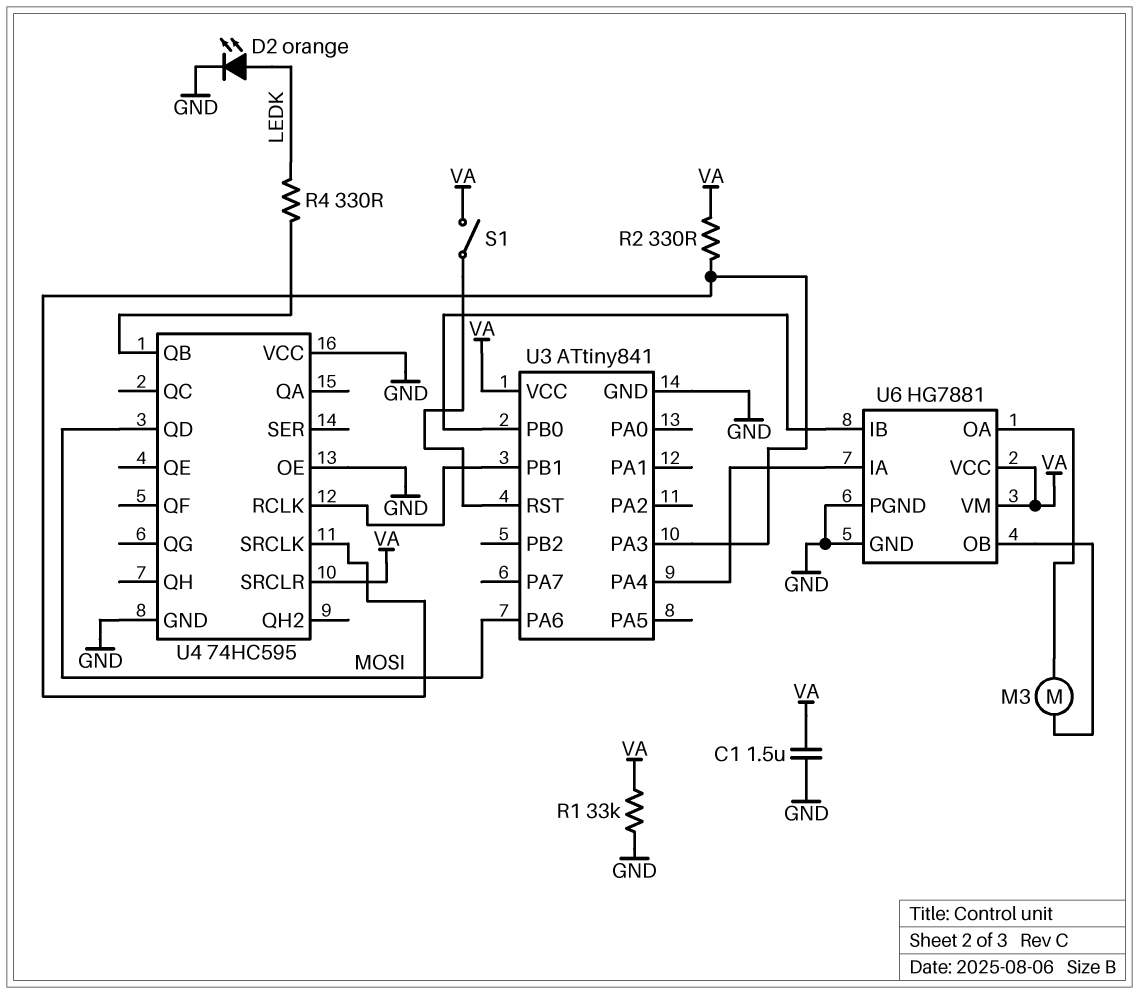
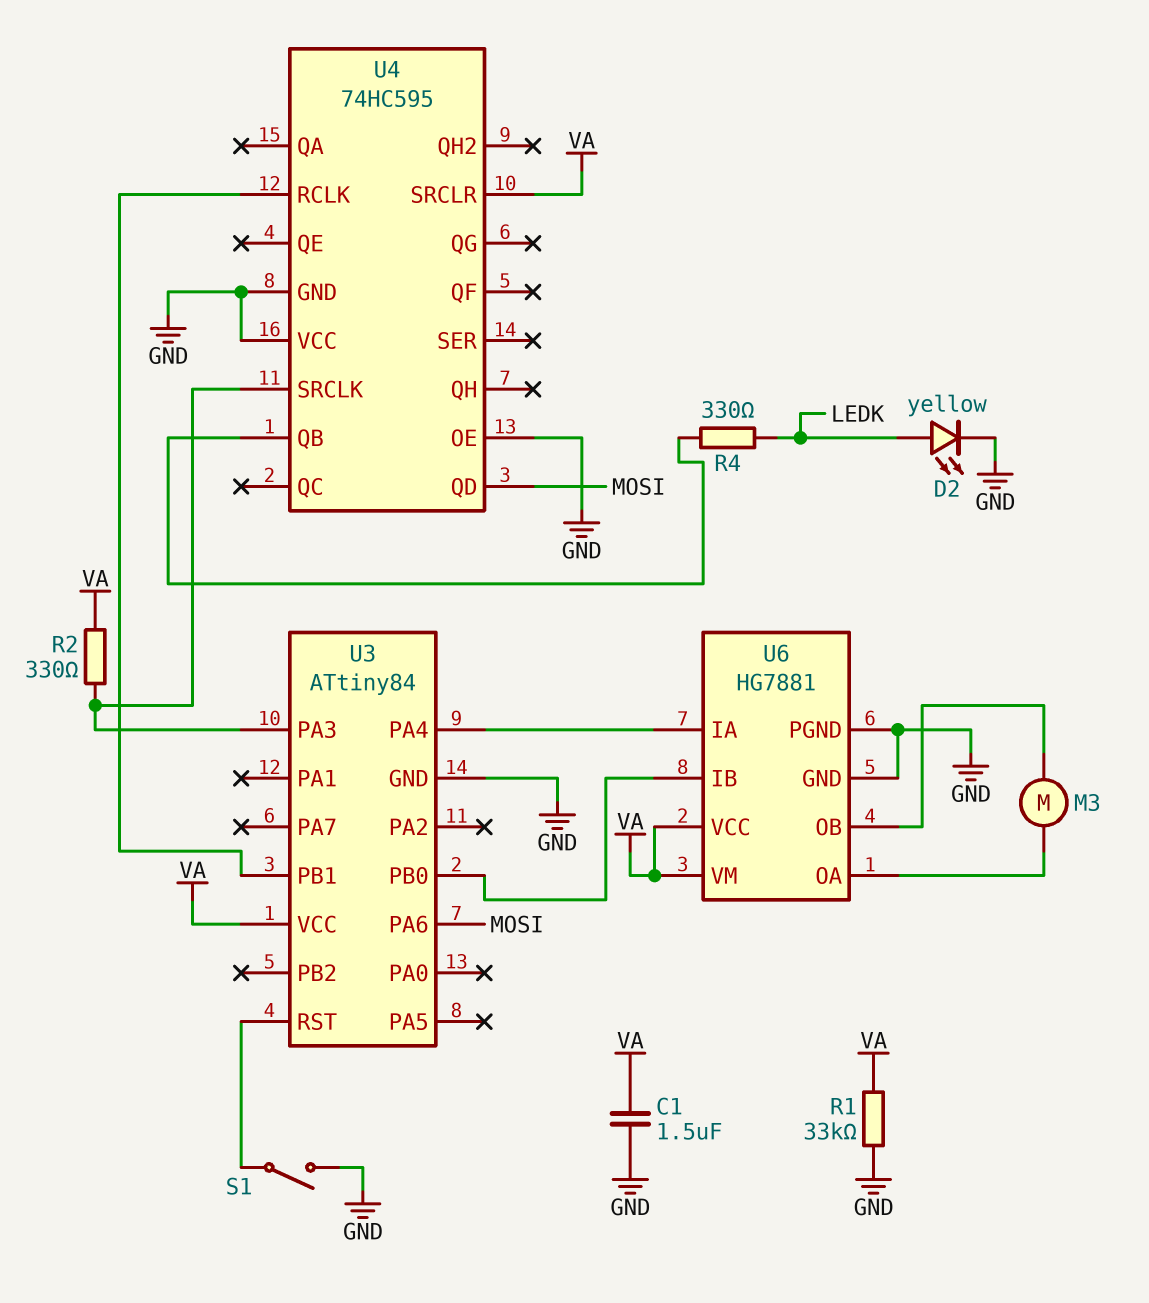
D2: LED orange (A LEDK, K GND) -> LED yellow (A LEDK, K GND)
S1: switch (U3/RST, VA) -> switch (GND, U3/RST)
U3: ATtiny841 -> ATtiny84

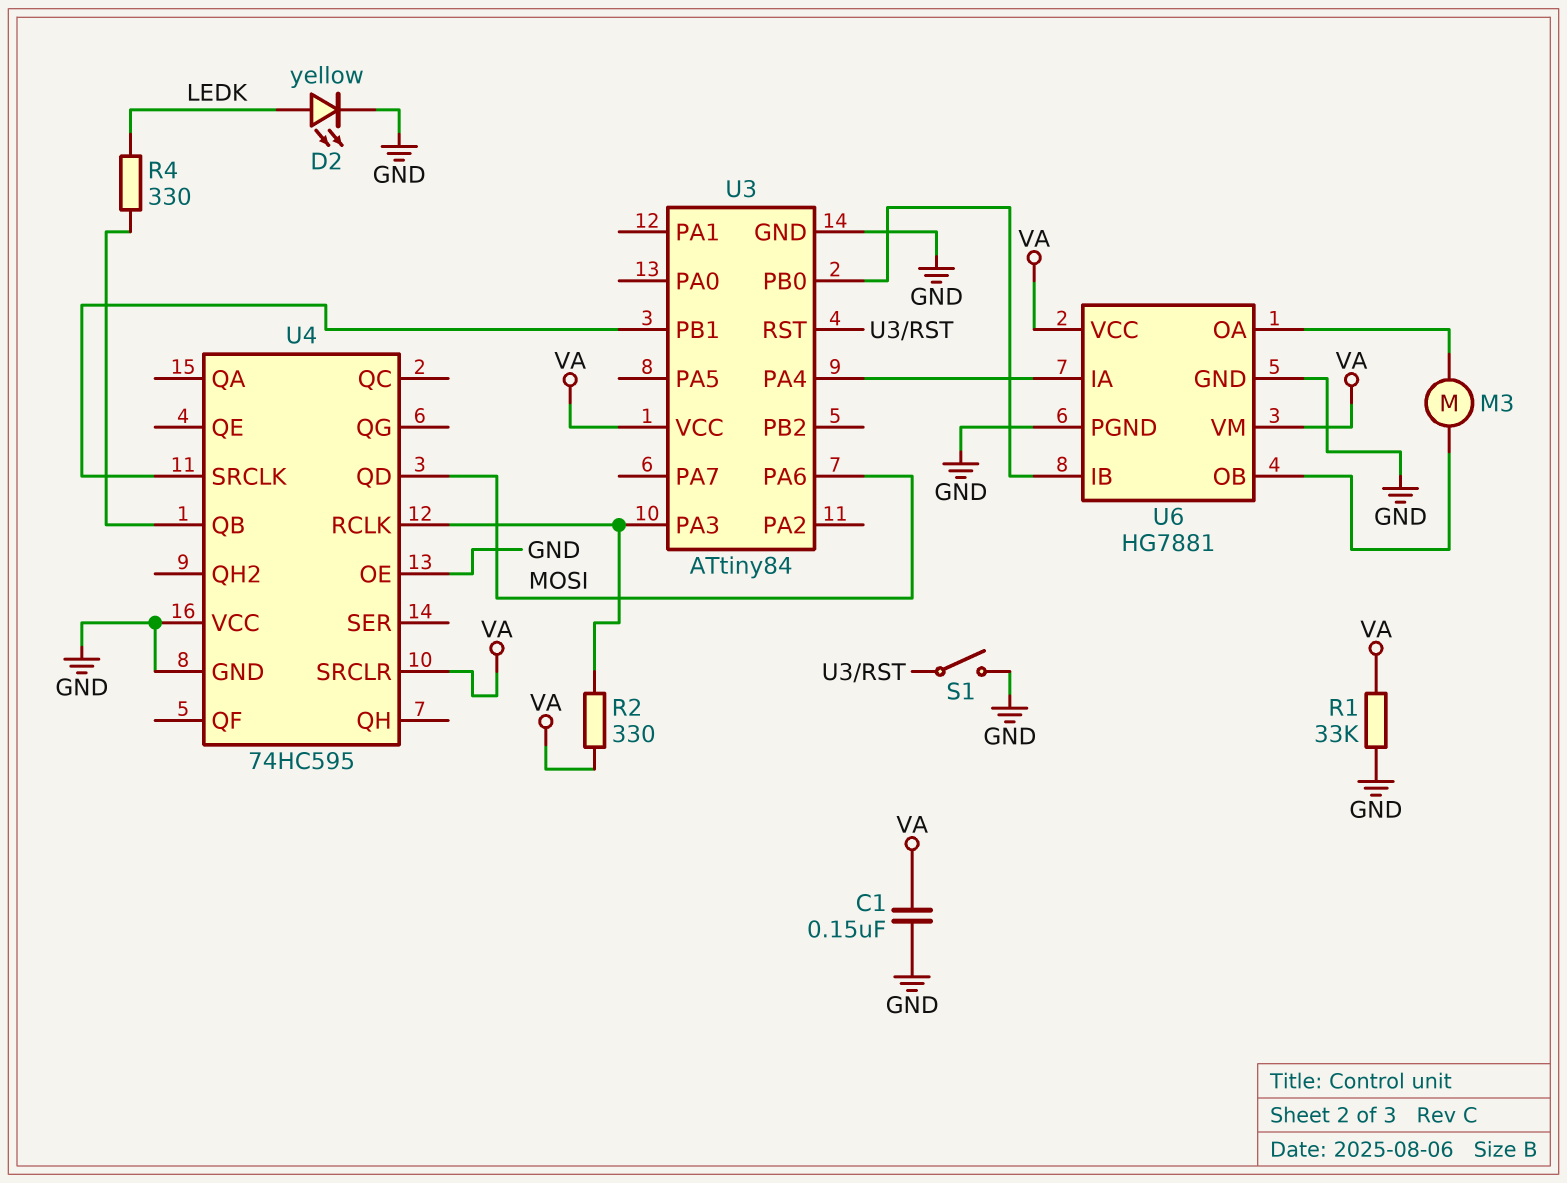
C1: 1.5uF (GND, VA) -> 150nF (GND, VA)
U4 pin RCLK: U3/PB1 -> U3/PA3
U4 pin SRCLK: U3/PA3 -> U3/PB1

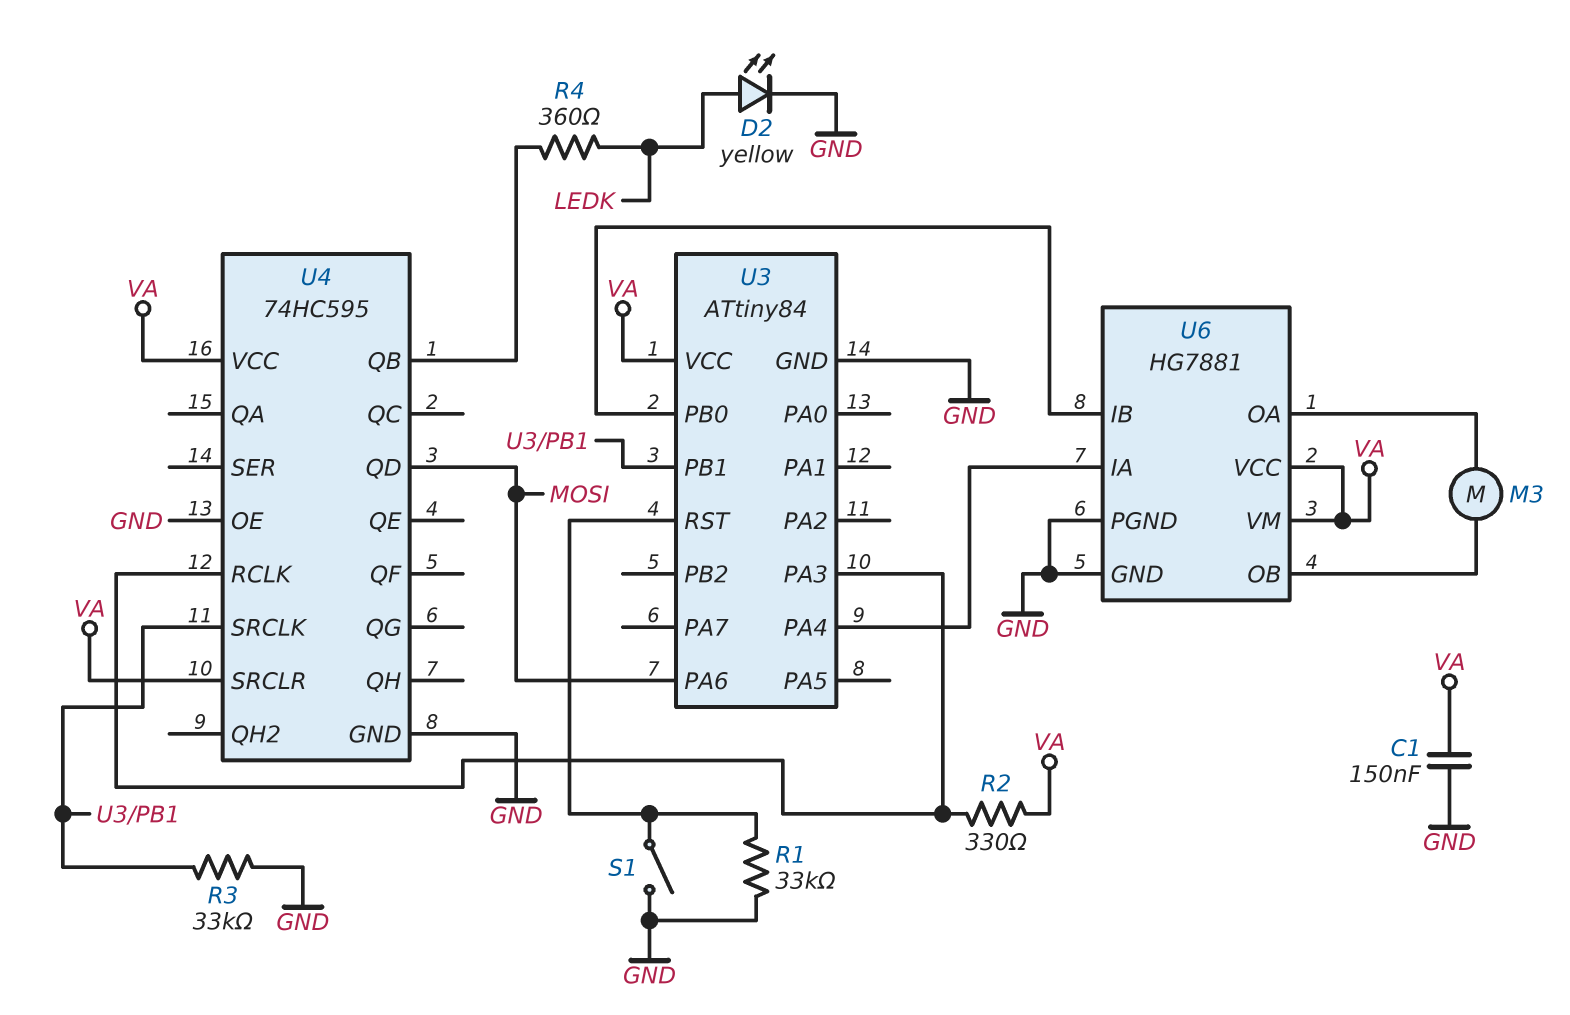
R1: 33k (GND, VA) -> 33k (GND, U3/RST)
R3: none -> 33k (GND, U3/PB1)
R4: 330 (LEDK, U4/QB) -> 360 (LEDK, U4/QB)
U4 pin VCC: GND -> VA

